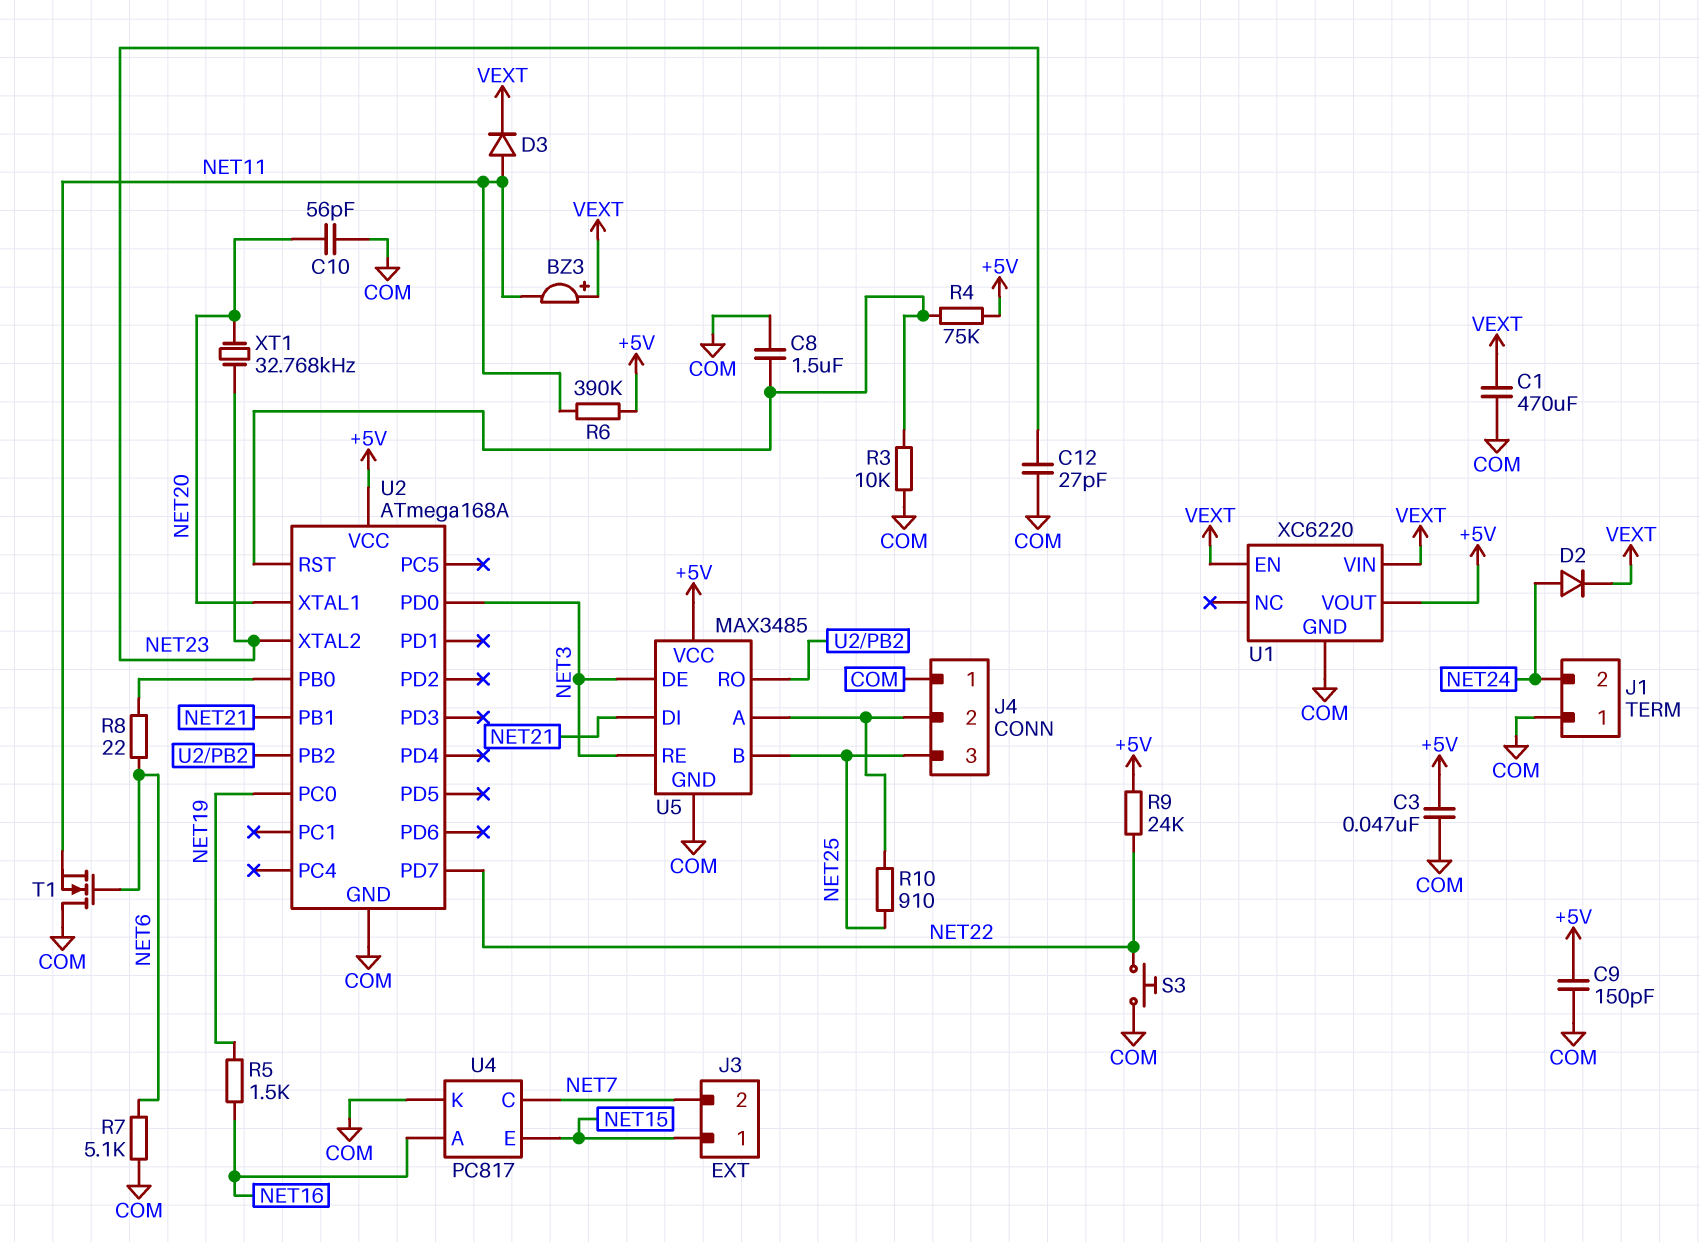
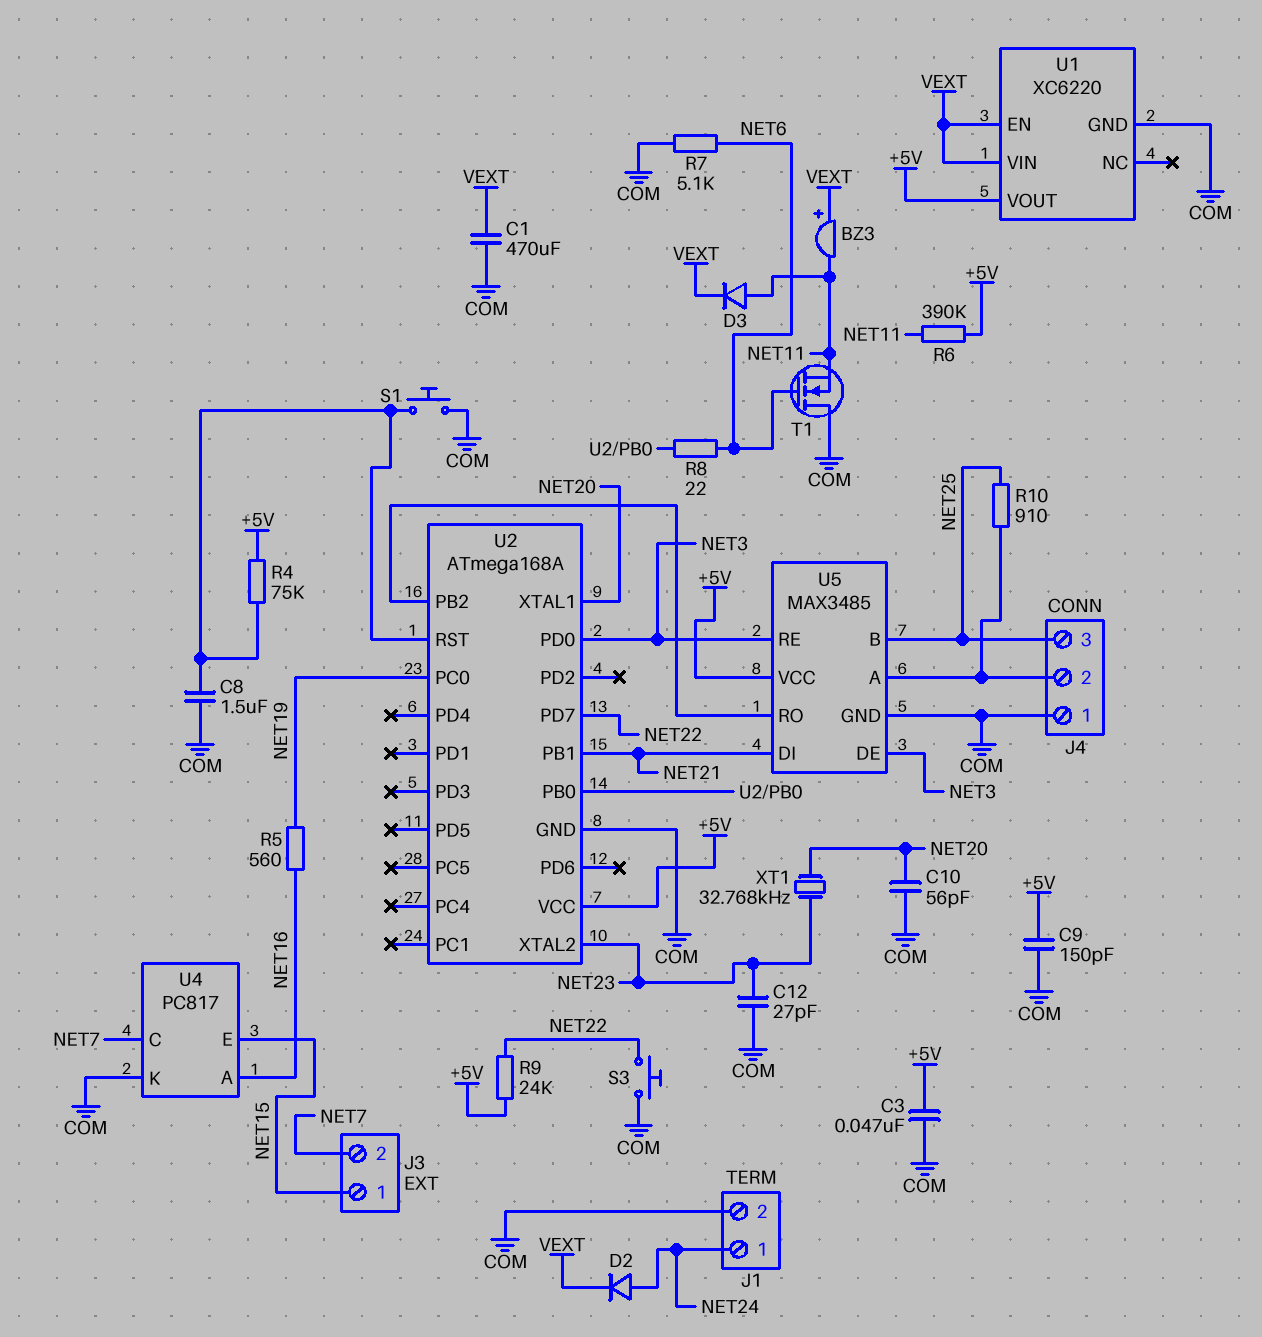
J1 pin 1: COM -> NET24
J1 pin 2: NET24 -> COM
R3: 10k (COM, U2/RST) -> none
R5: 1.5k (NET16, NET19) -> 560 (NET16, NET19)
S1: none -> button (COM, U2/RST)

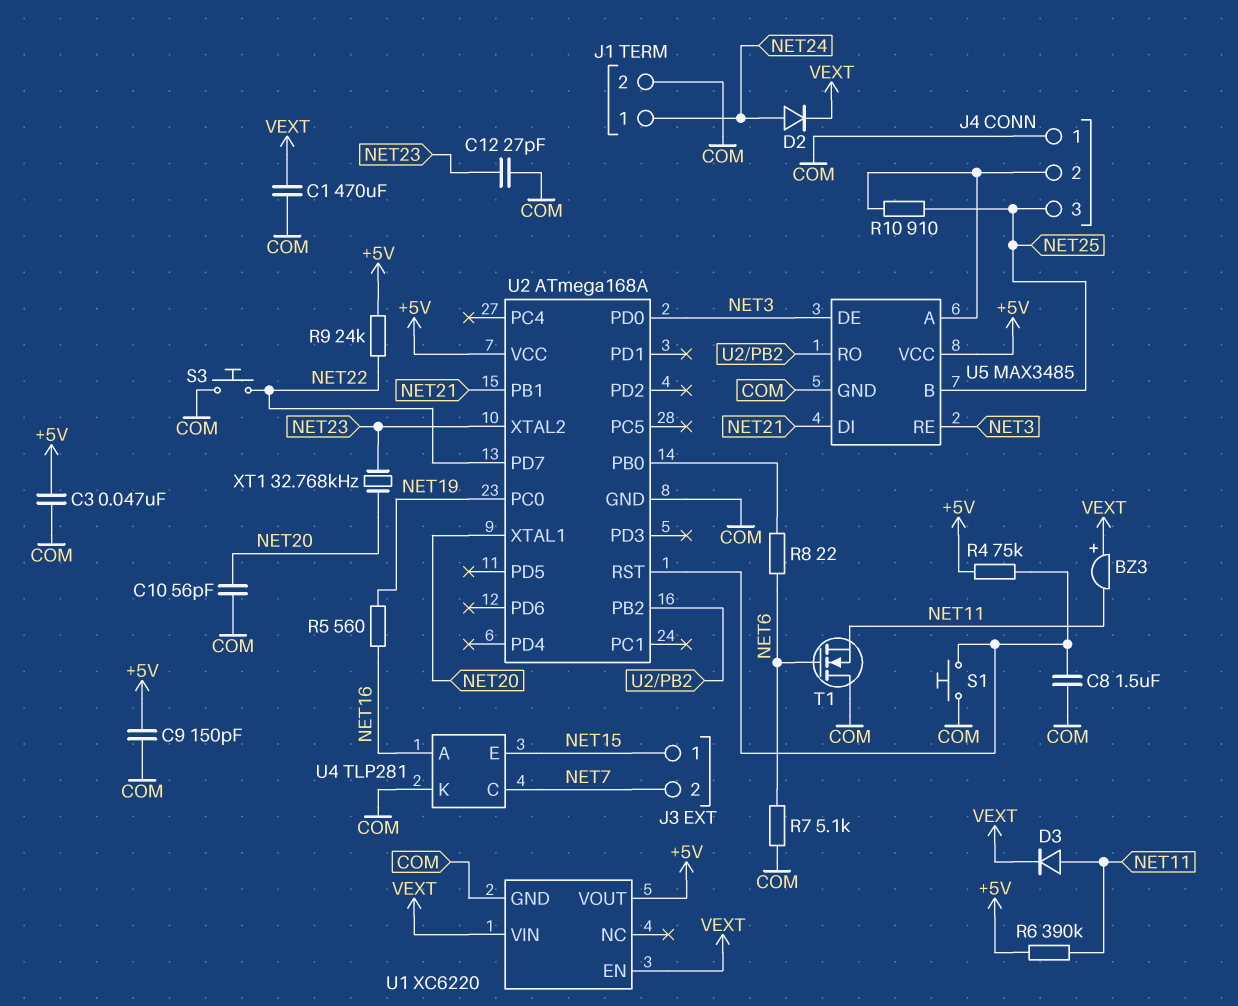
U4: PC817 -> TLP281

